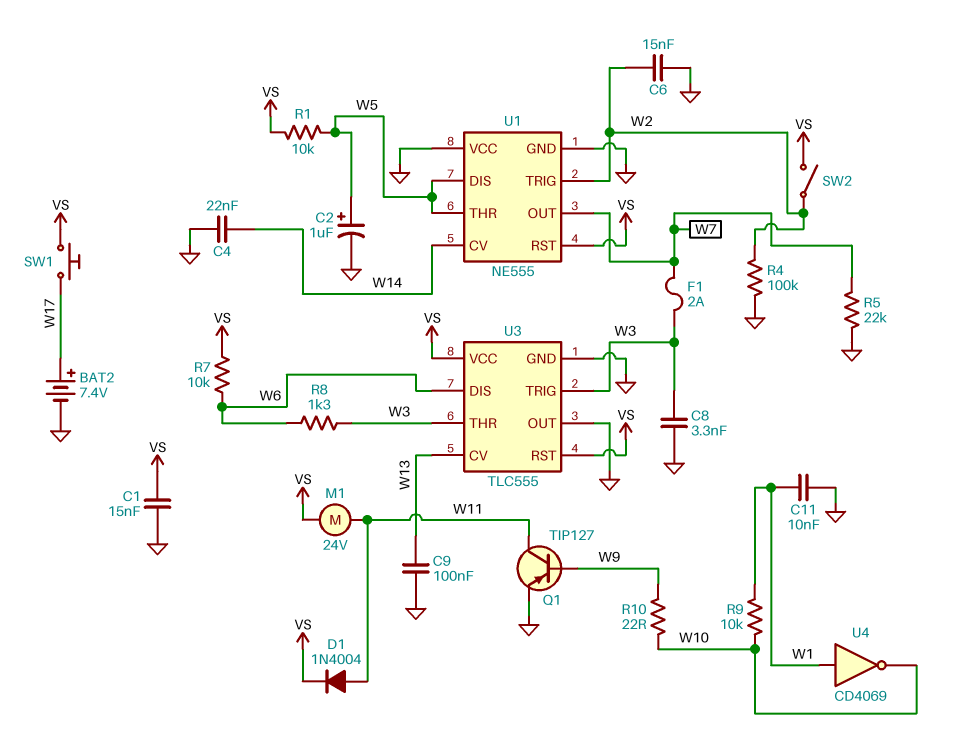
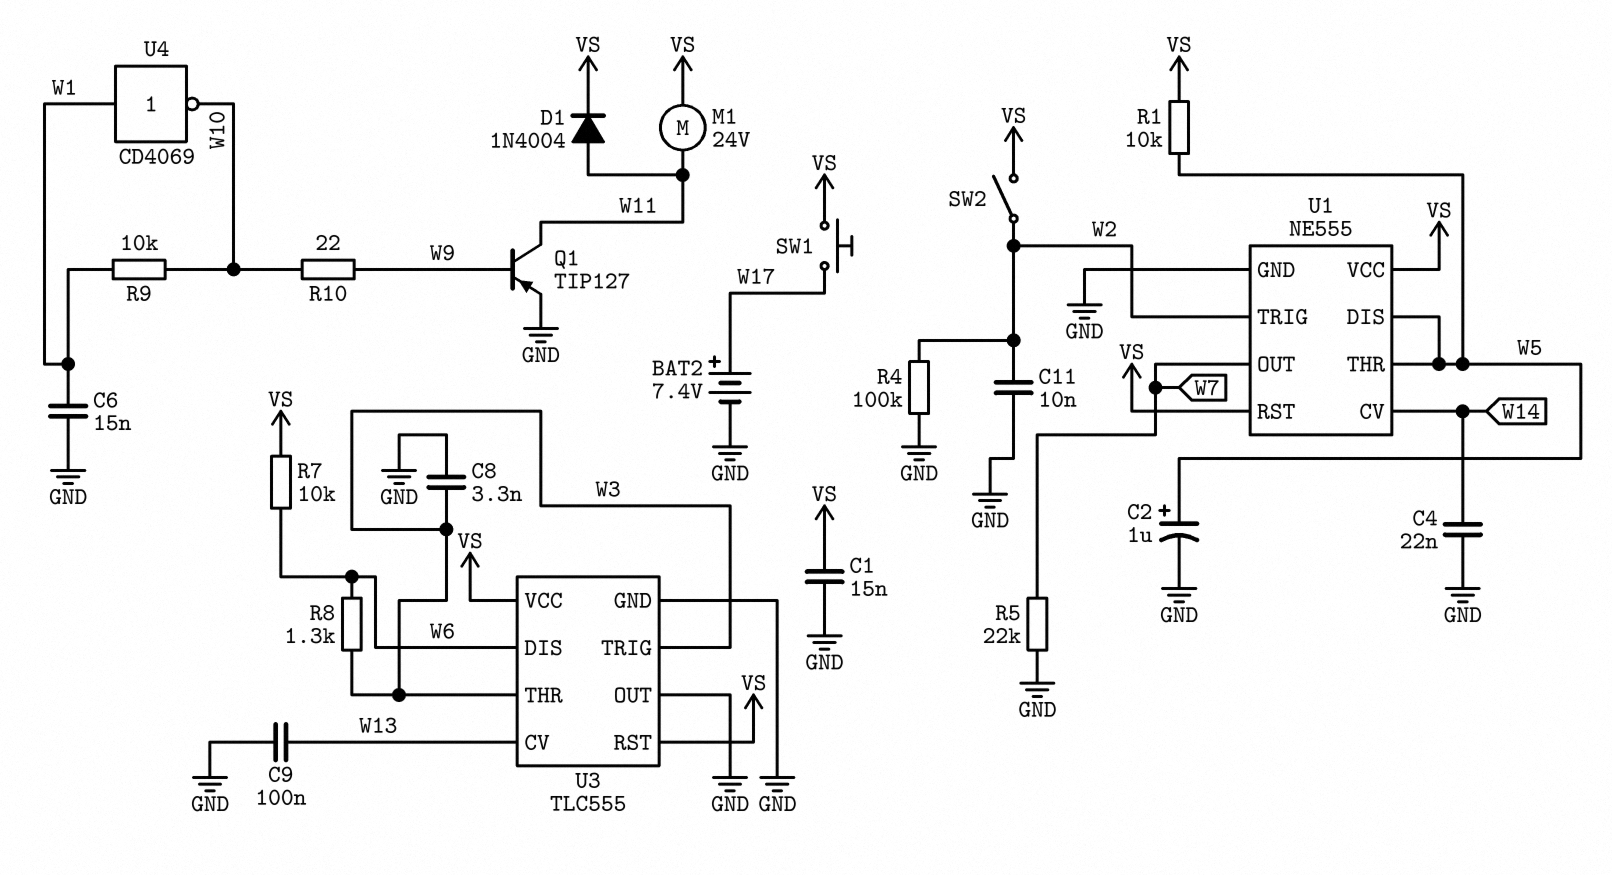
C6: 15nF (GND, W2) -> 15nF (GND, W1)
C11: 10nF (GND, W1) -> 10nF (GND, W2)
F1: 2A (W3, W7) -> none
U1 pin VCC: GND -> VS

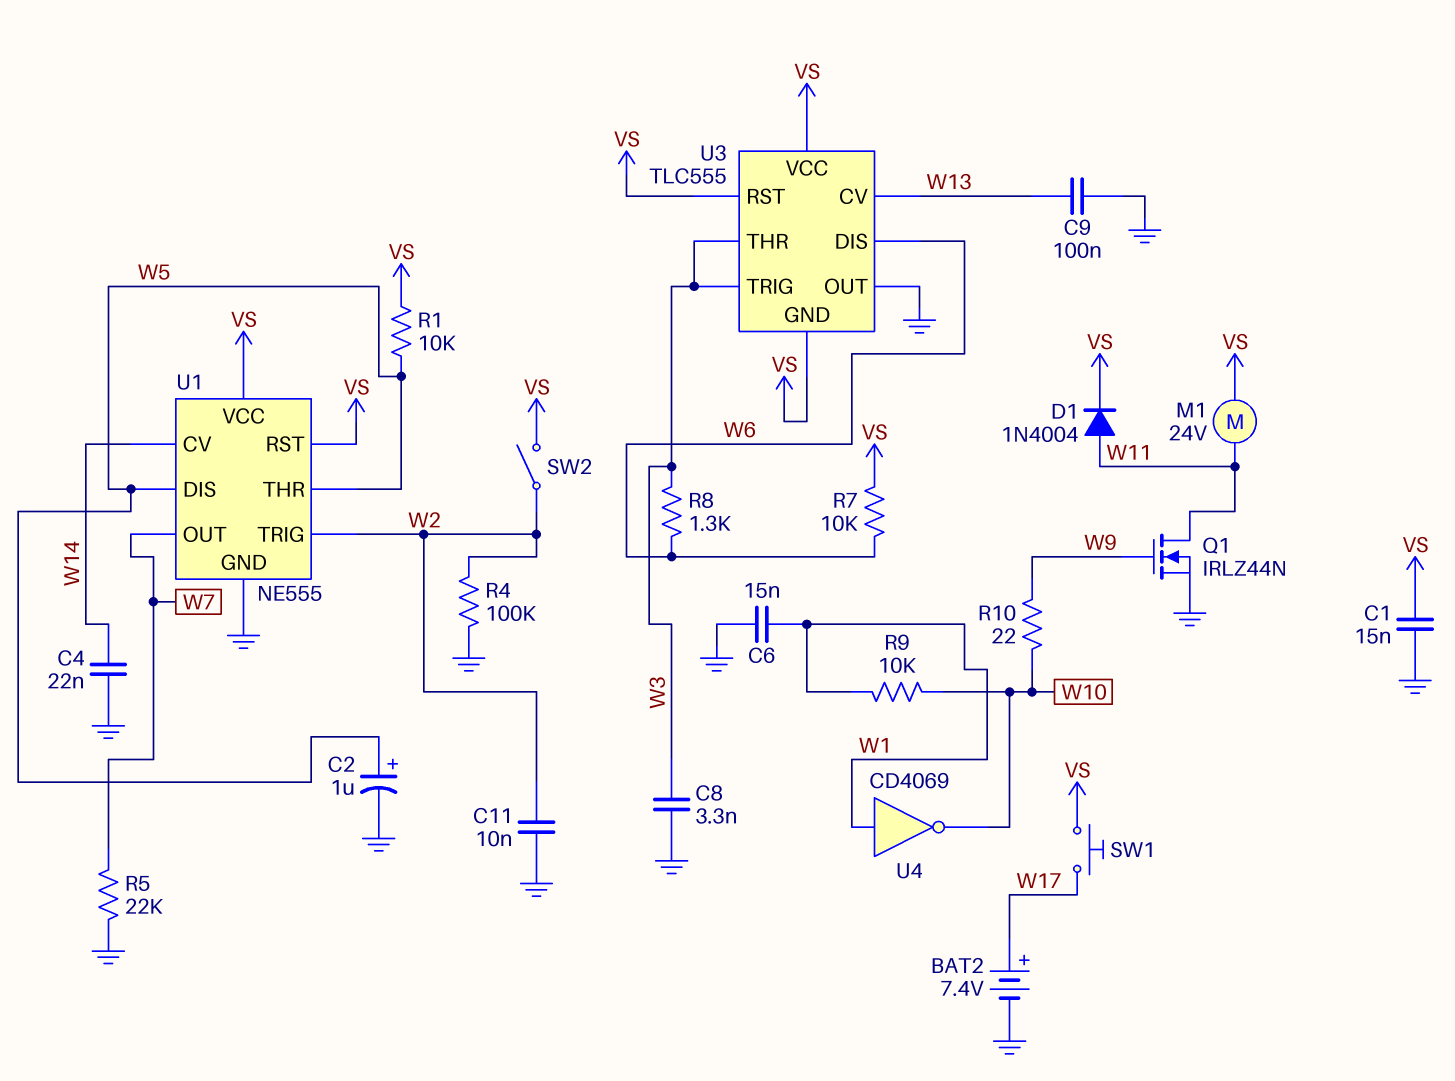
Q1: PNP TIP127 (B W9, C W11, E GND) -> NMOS IRLZ44N (G W9, D W11, S GND)
U3 pin GND: GND -> VS

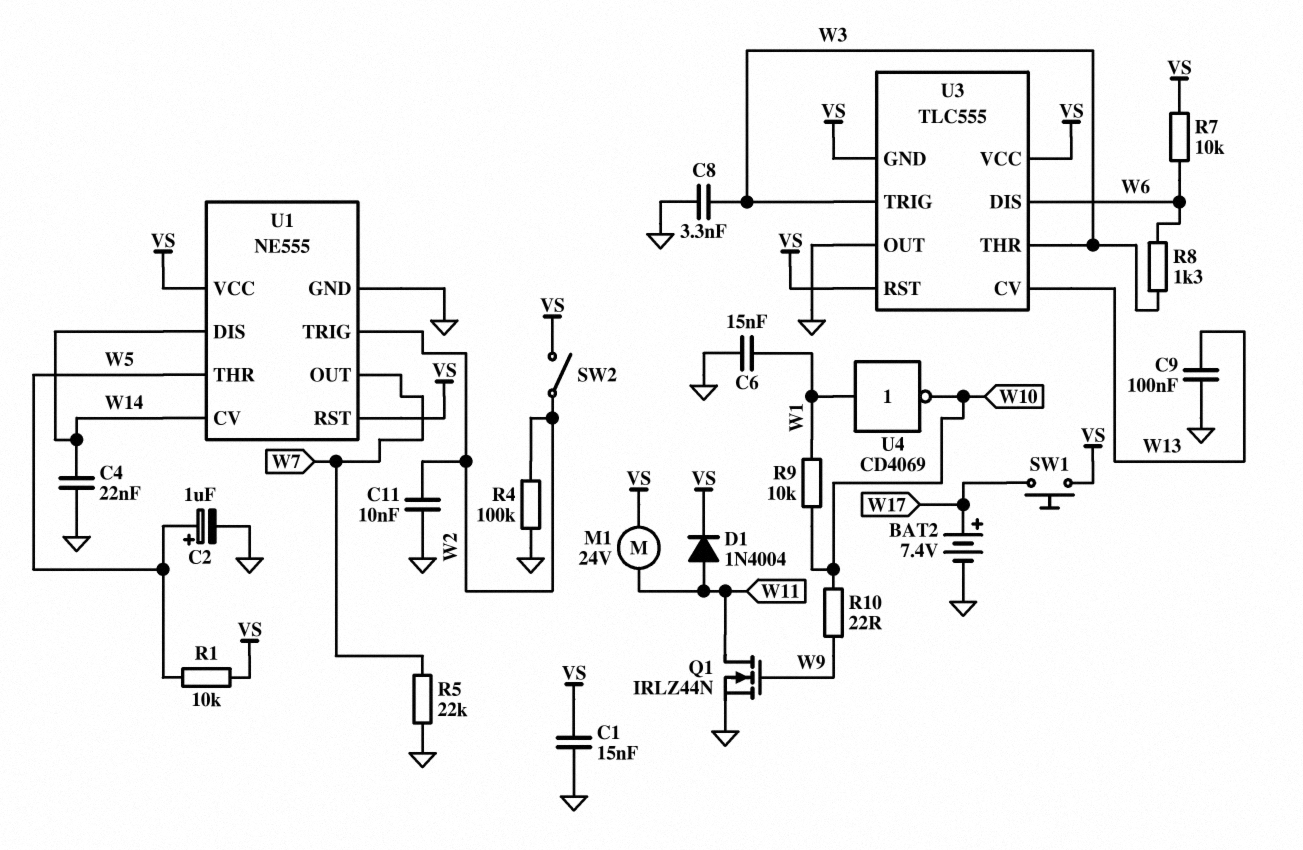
U1 pin DIS: W5 -> W14

